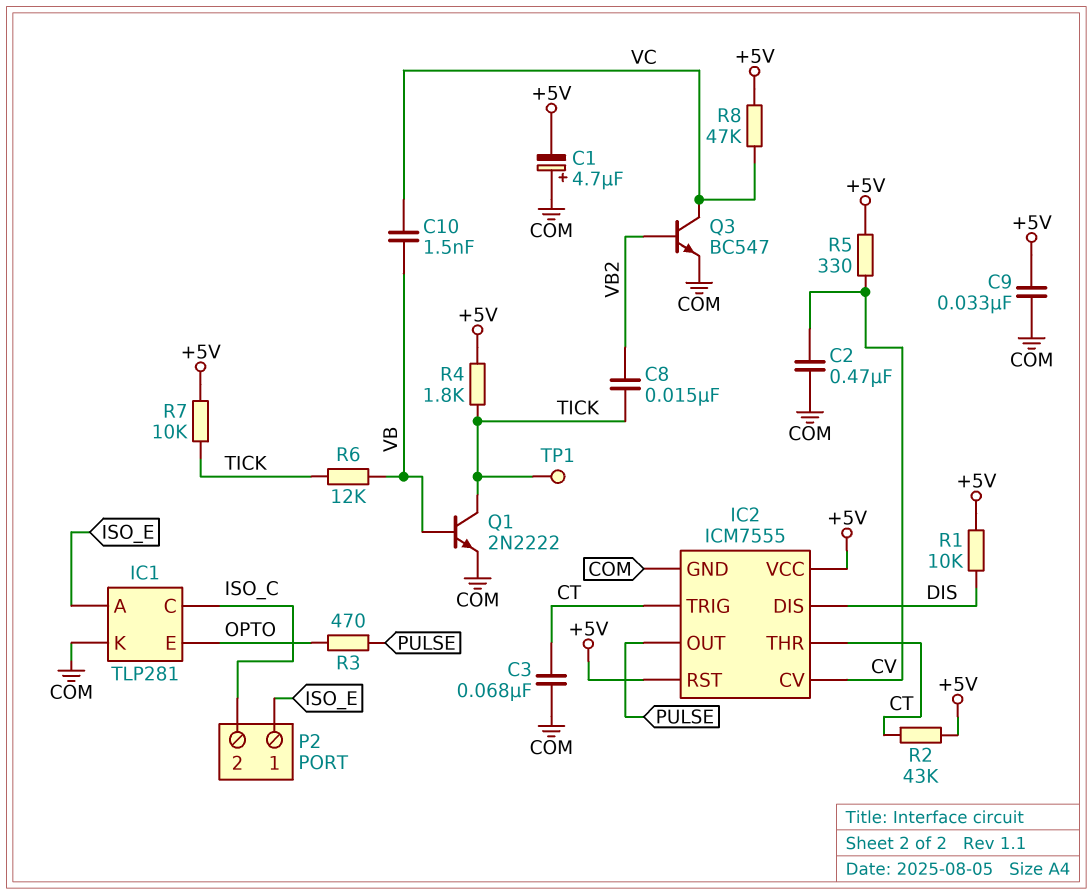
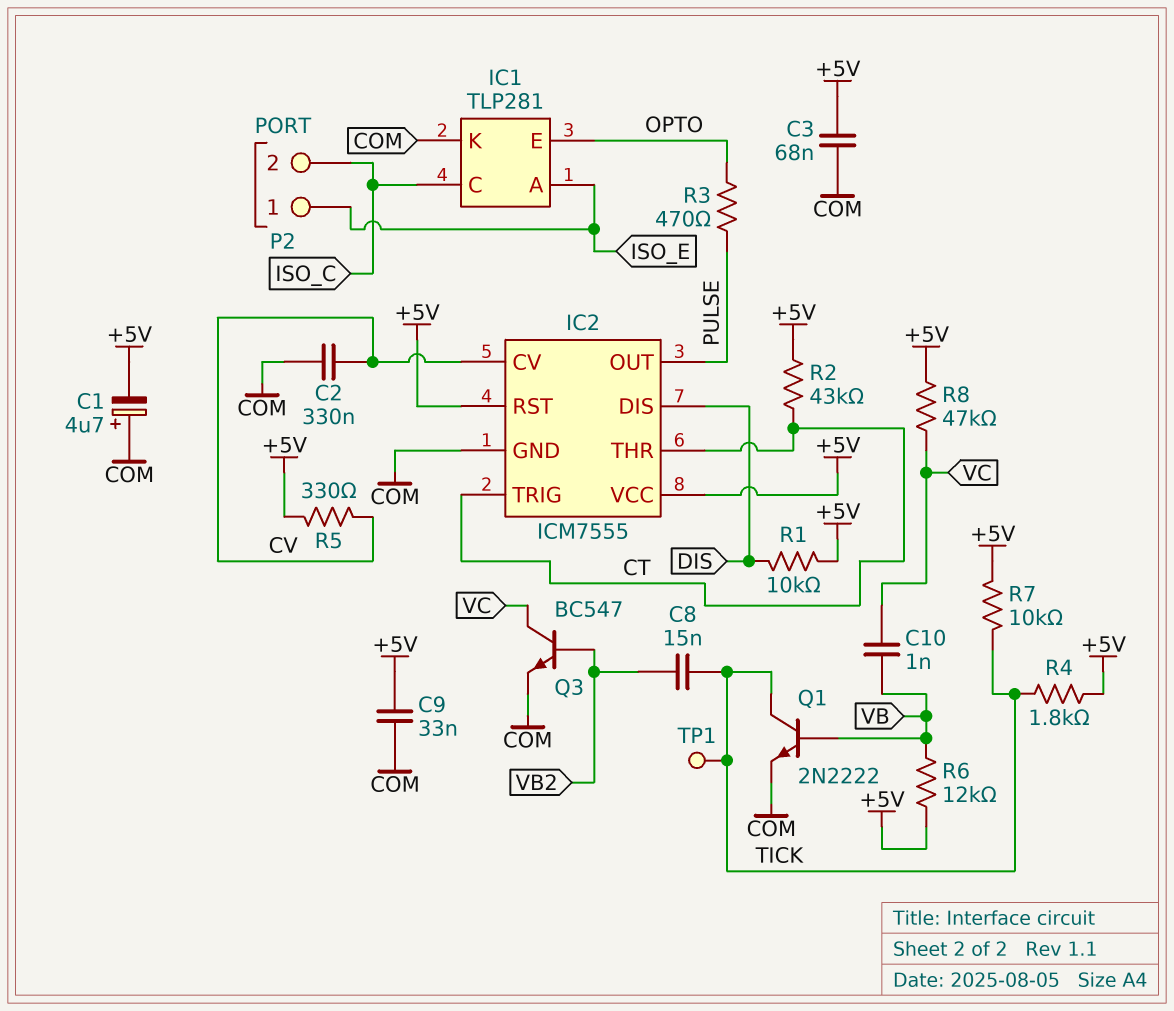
C2: 470nF (COM, CV) -> 330nF (COM, CV)
C3: 68nF (COM, CT) -> 68nF (+5V, COM)
C10: 1.5nF (VB, VC) -> 1nF (VB, VC)
R6: 12k (TICK, VB) -> 12k (+5V, VB)

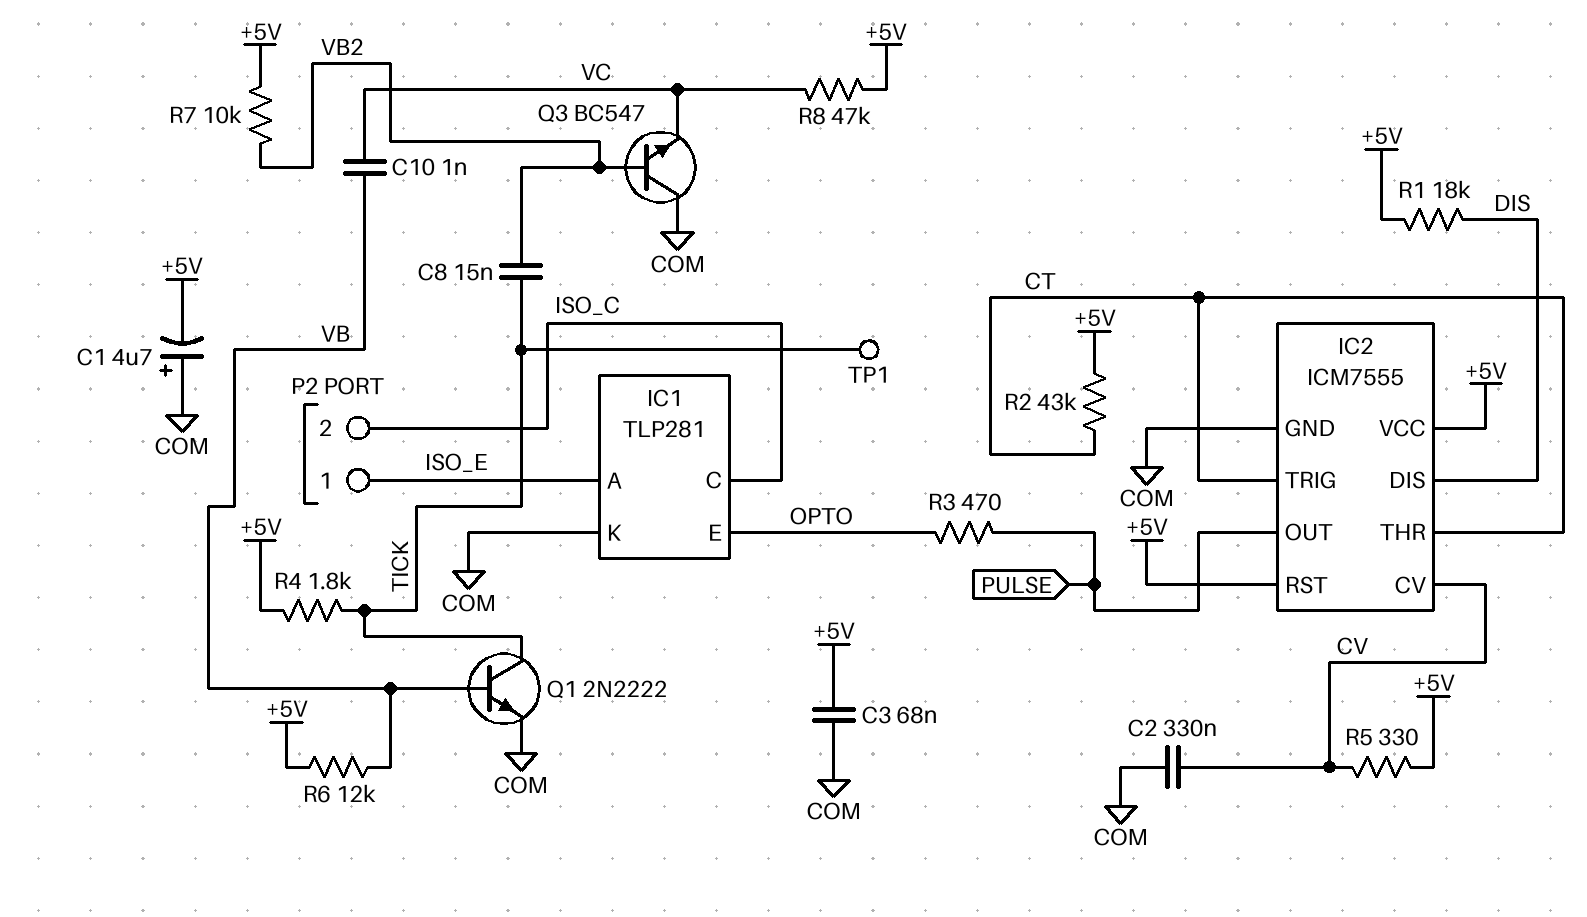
C9: 33nF (+5V, COM) -> none
Q3: NPN BC547 (B VB2, C VC, E COM) -> NPN BC547 (B VB2, C COM, E VC)
R1: 10k (+5V, DIS) -> 18k (+5V, DIS)
R7: 10k (+5V, TICK) -> 10k (+5V, VB2)

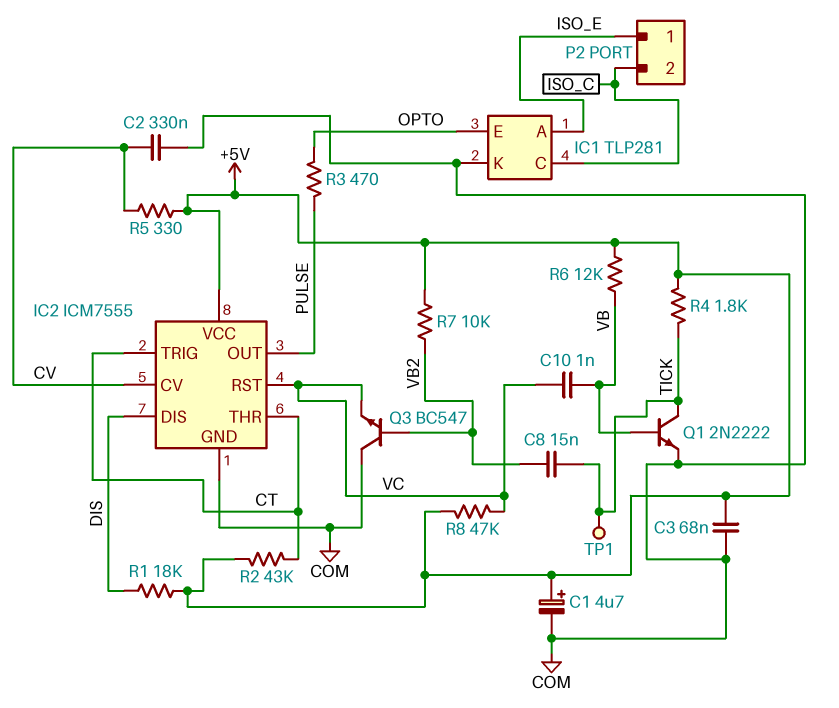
C1: 4.7uF (plus COM, minus +5V) -> 4.7uF (plus +5V, minus COM)
IC2 pin RST: +5V -> VC

